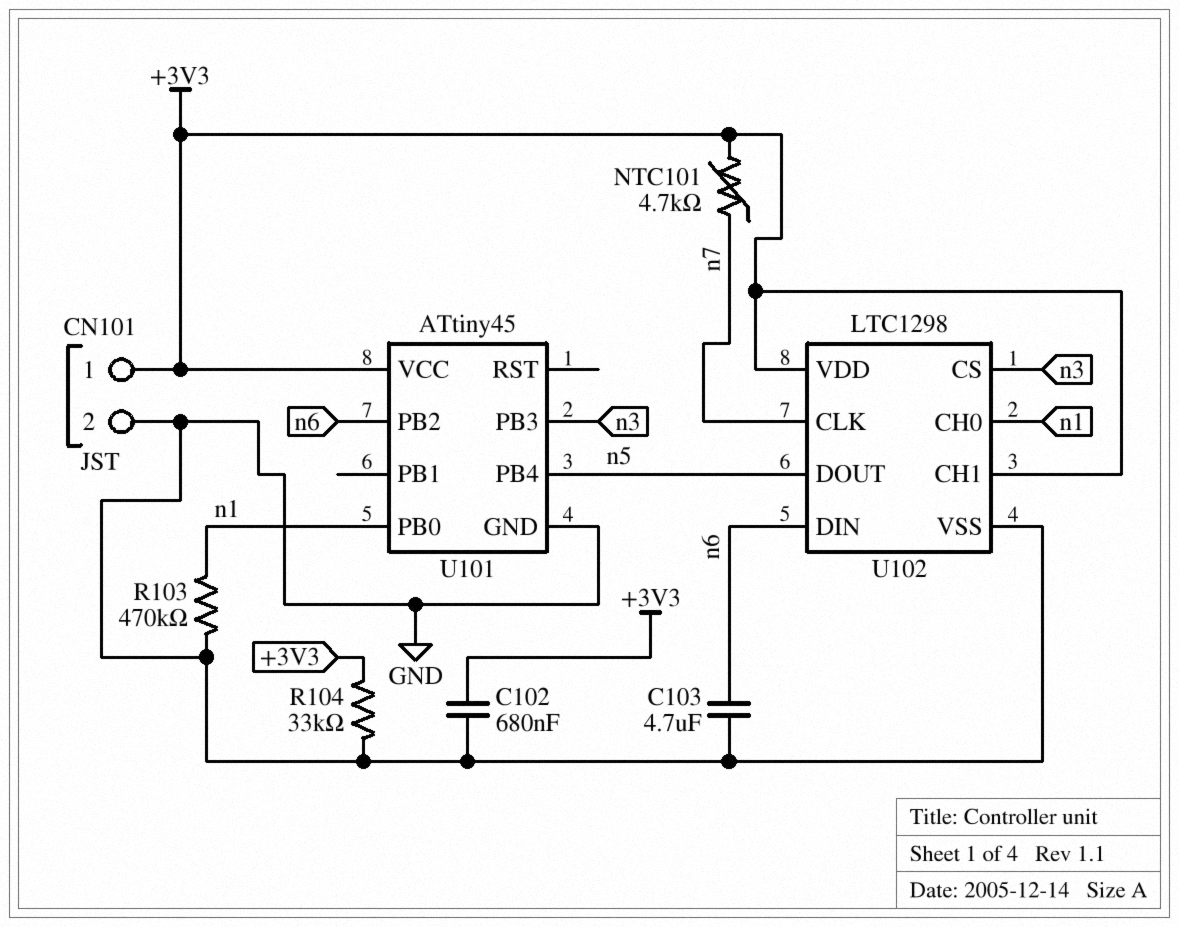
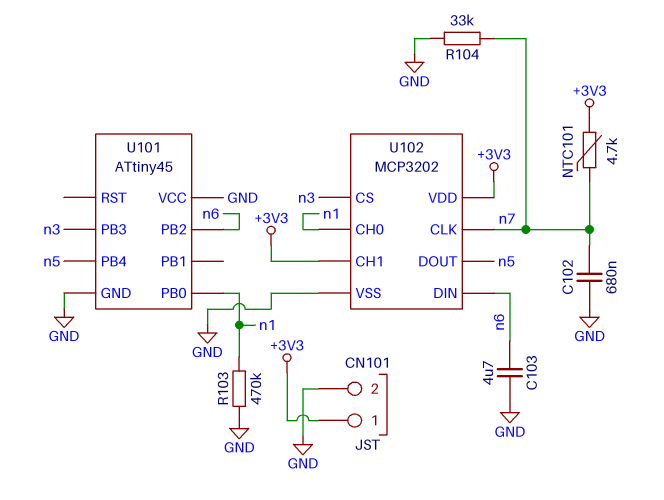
C102: 680nF (+3V3, GND) -> 680nF (GND, n7)
R104: 33k (+3V3, GND) -> 33k (GND, n7)
U101 pin VCC: +3V3 -> GND
U102: LTC1298 -> MCP3202

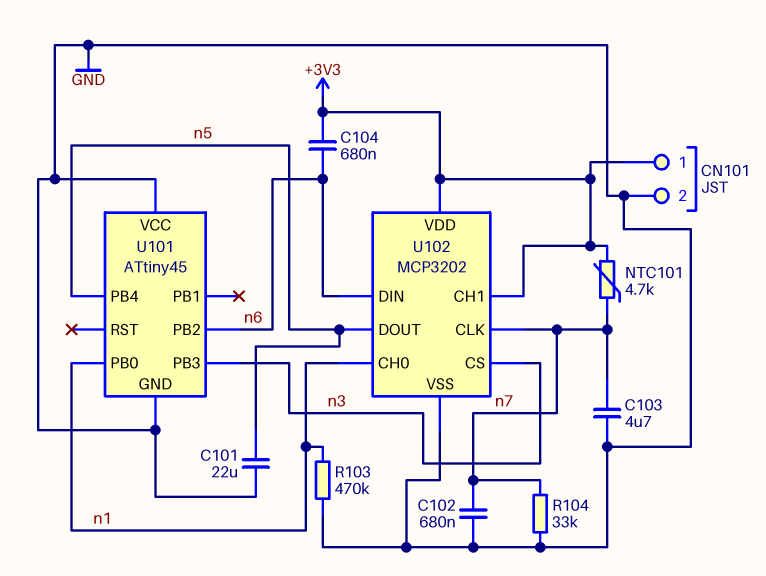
C101: none -> 22uF (GND, n5)
C103: 4.7uF (GND, n6) -> 4.7uF (GND, n7)
C104: none -> 680nF (+3V3, n6)

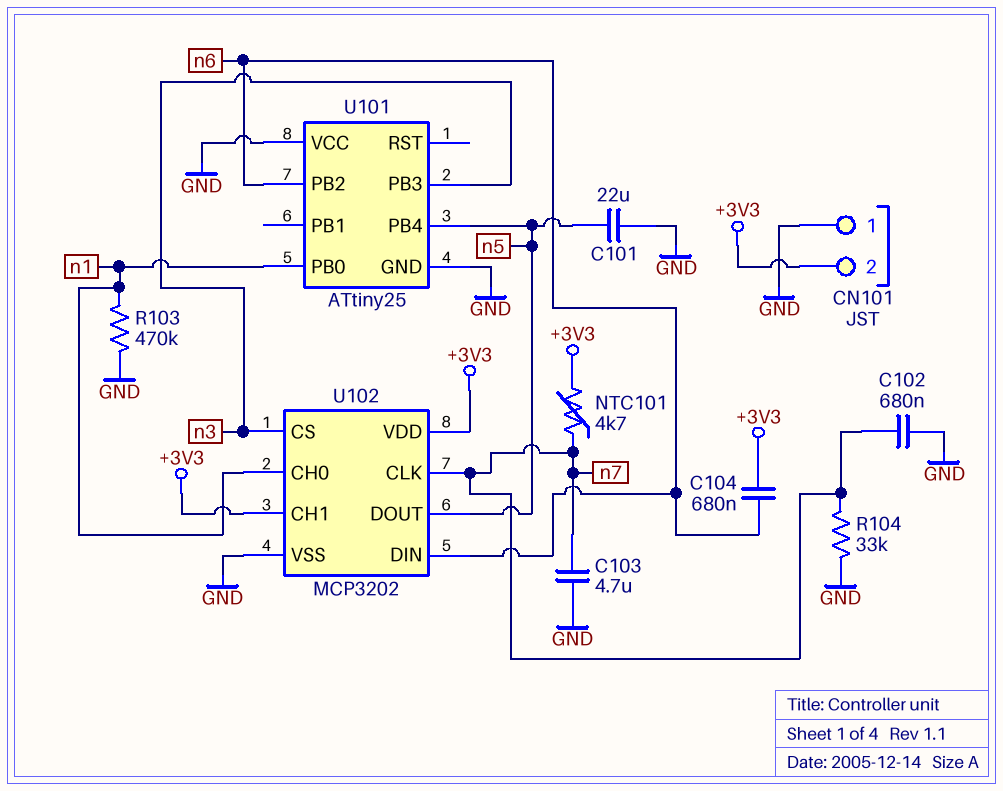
CN101 pin 1: +3V3 -> GND
CN101 pin 2: GND -> +3V3
U101: ATtiny45 -> ATtiny25

